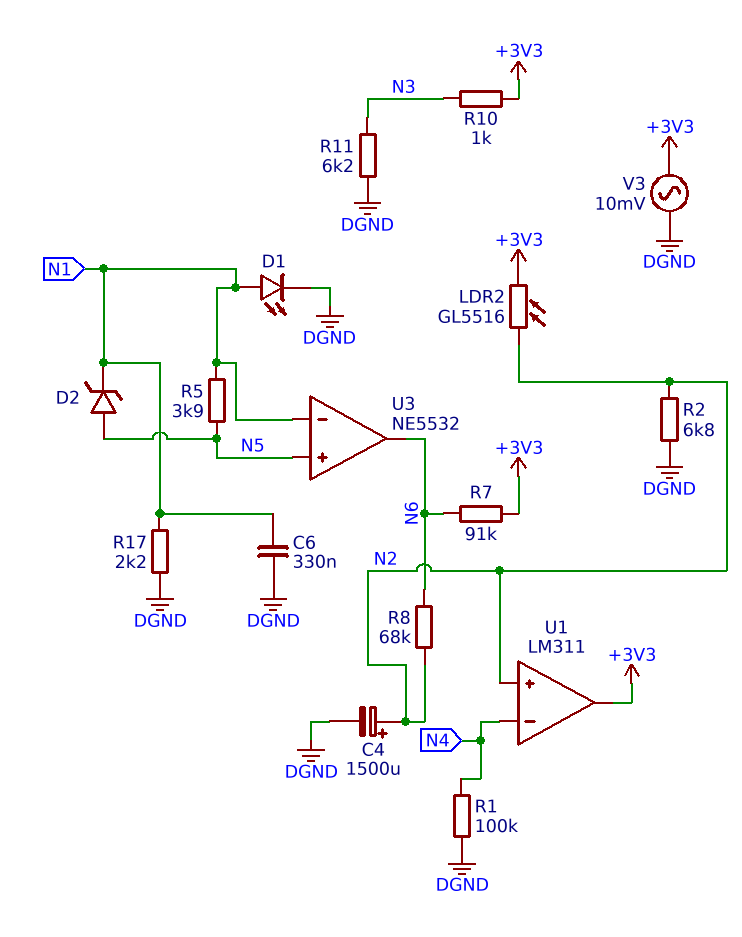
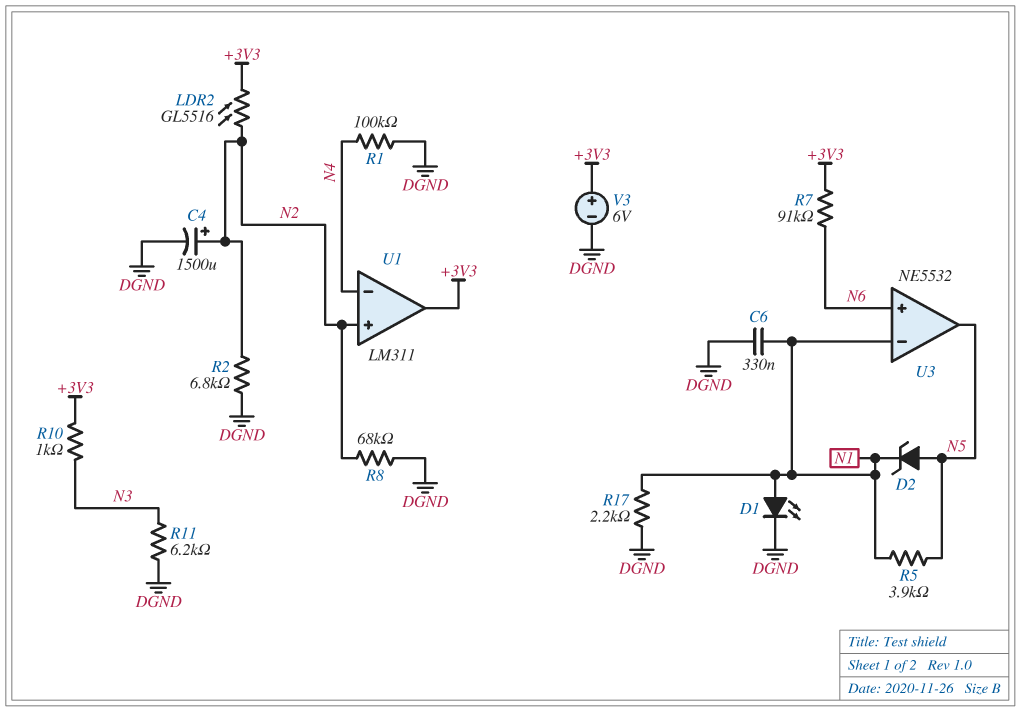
R8: 68k (N2, N6) -> 68k (DGND, N2)
U3 pin in+: N5 -> N6
U3 pin out: N6 -> N5
V3: AC 10mV (+3V3, DGND) -> 6V (plus +3V3, minus DGND)

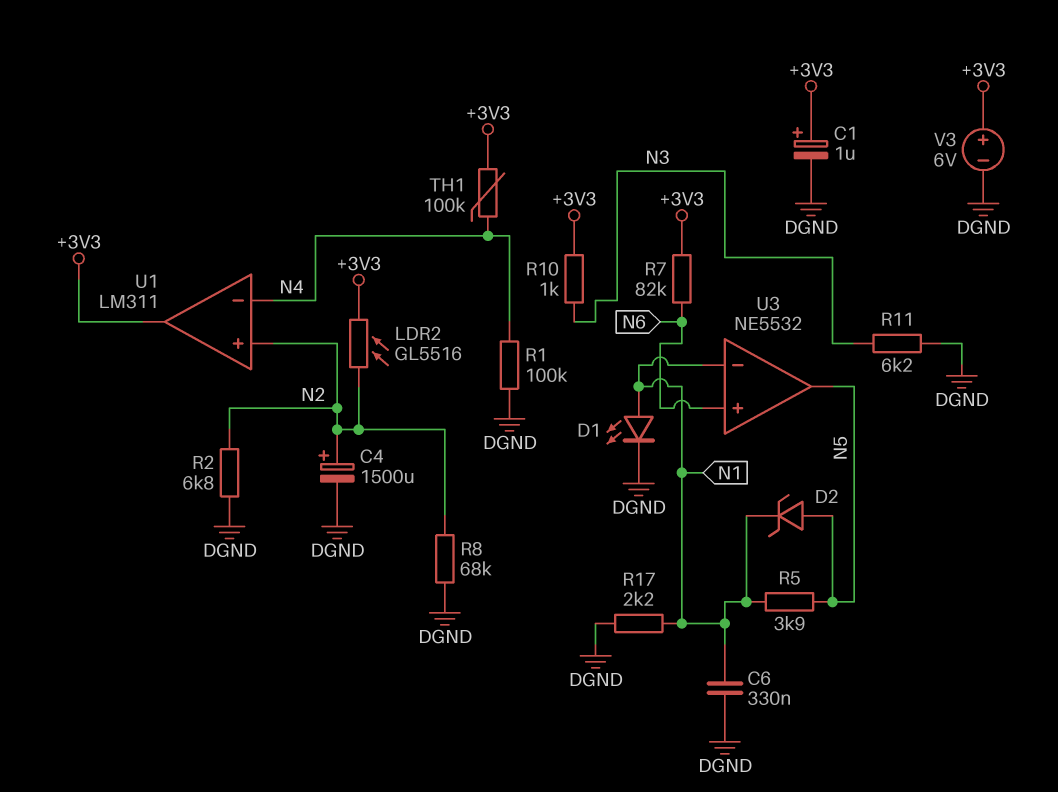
C1: none -> 1uF (plus +3V3, minus DGND)
R7: 91k (+3V3, N6) -> 82k (+3V3, N6)
TH1: none -> 100k (+3V3, N4)

